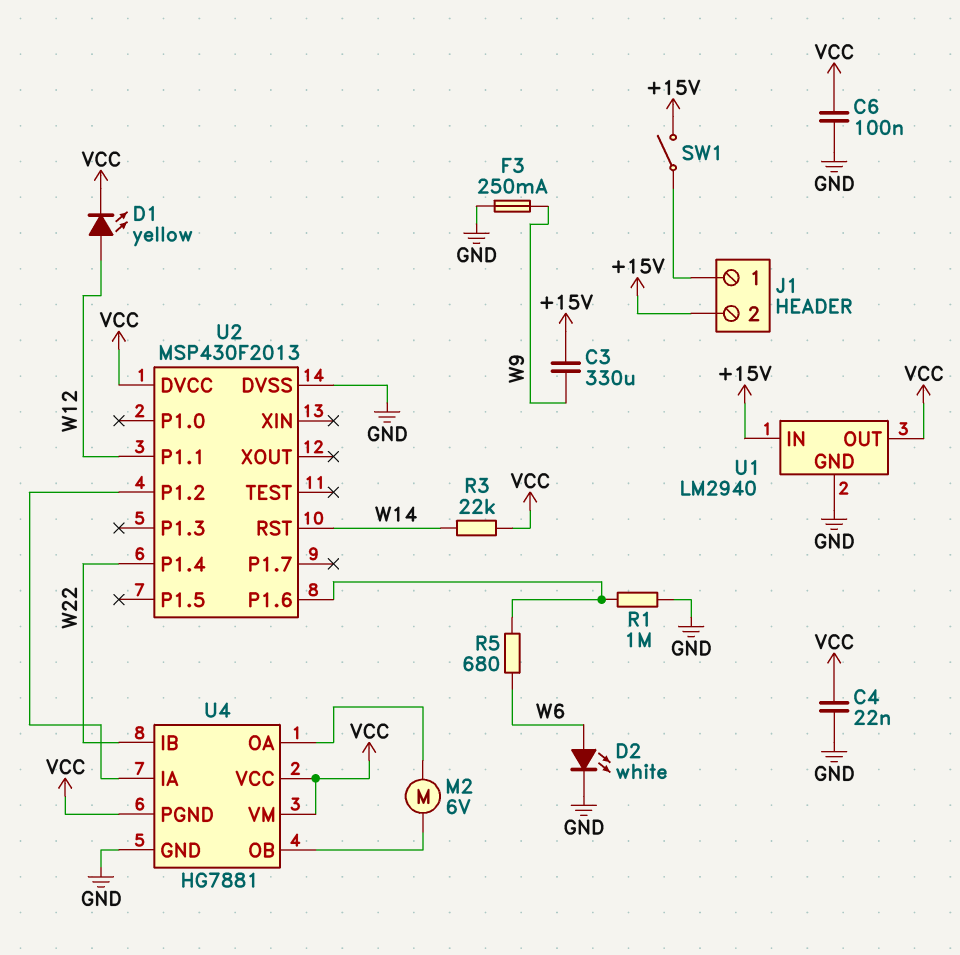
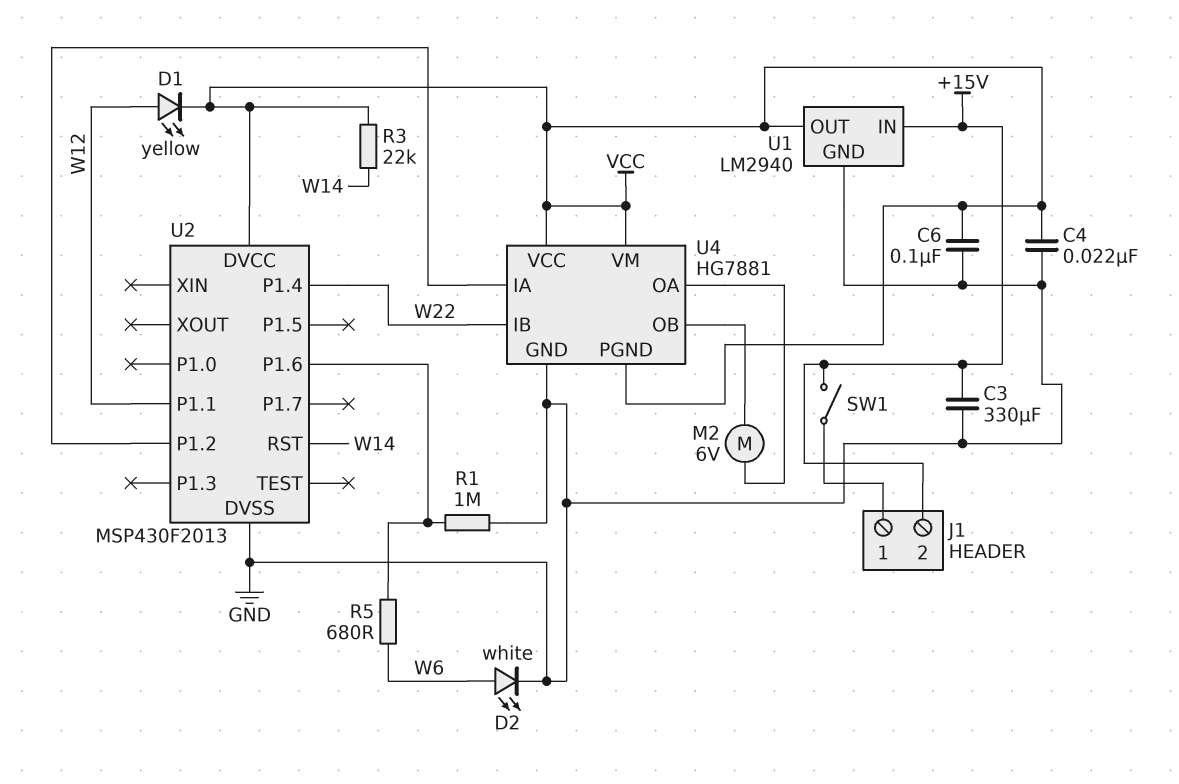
C3: 330uF (+15V, W9) -> 330uF (+15V, GND)
F3: 250mA (GND, W9) -> none

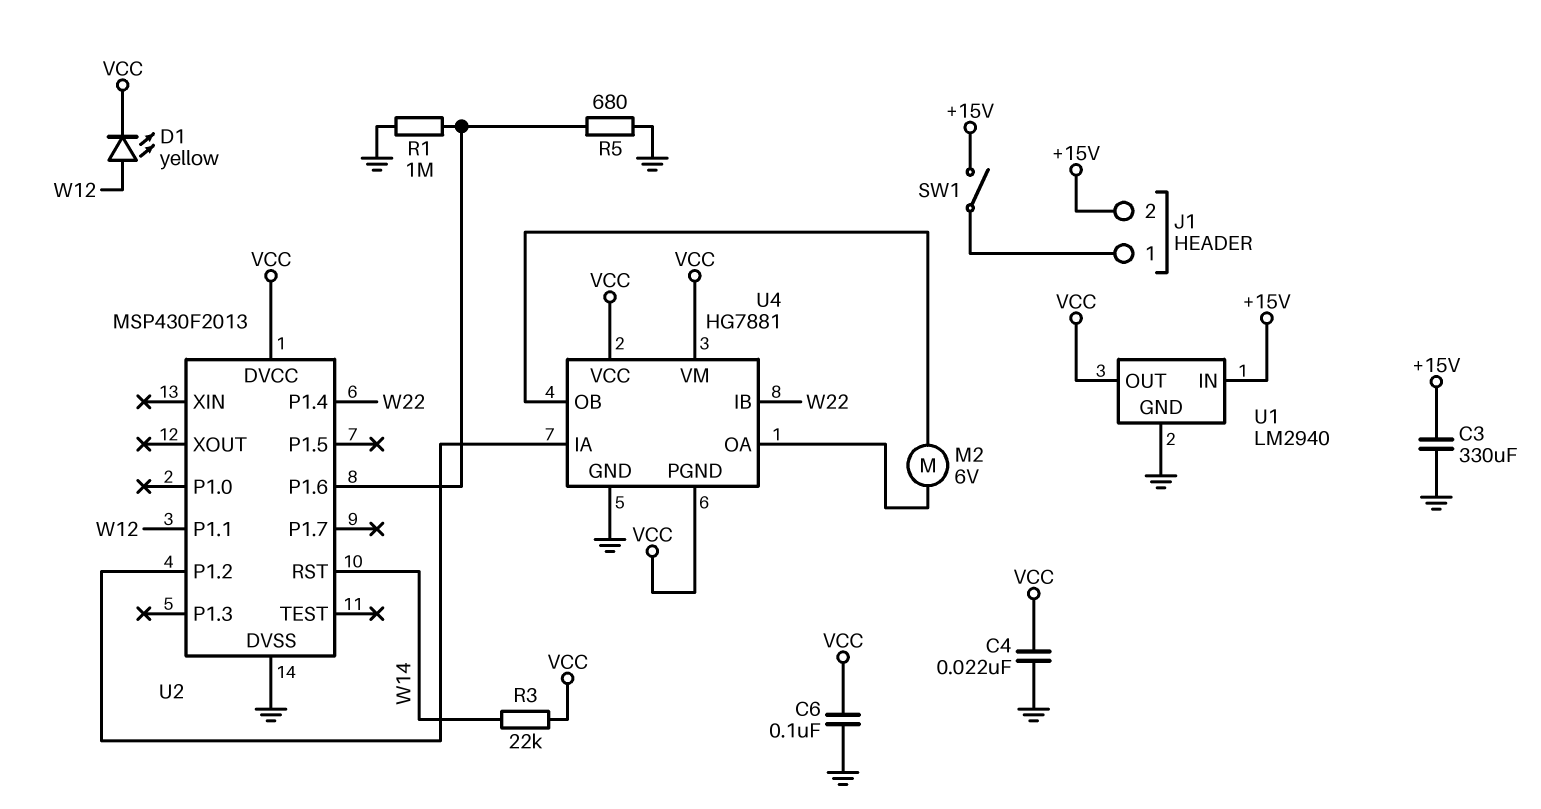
D2: LED white (A W6, K GND) -> none
R5: 680 (U2/P1.6, W6) -> 680 (GND, U2/P1.6)

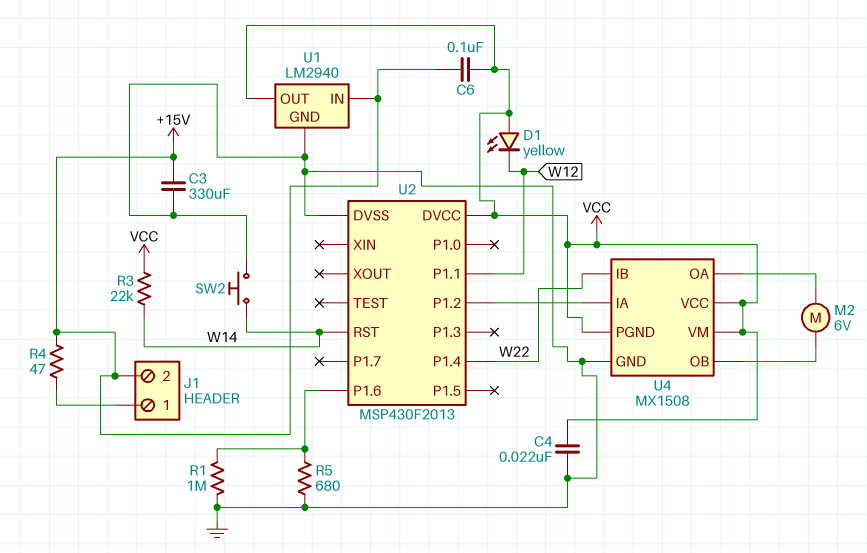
C6: 100nF (GND, VCC) -> 100nF (+15V, VCC)
D1: LED yellow (A W12, K VCC) -> LED yellow (A VCC, K W12)
R4: none -> 47 (+15V, J1/1)
SW1: switch (+15V, J1/1) -> none
SW2: none -> button (GND, W14)
U4: HG7881 -> MX1508

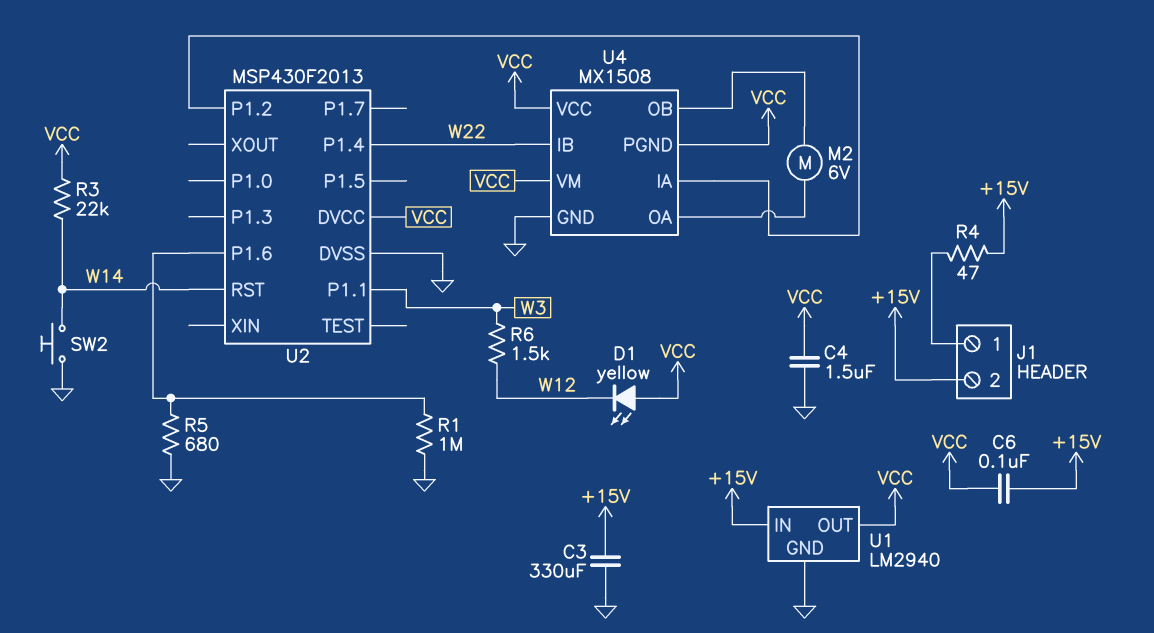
C4: 22nF (GND, VCC) -> 1.5uF (GND, VCC)
R6: none -> 1.5k (W3, W12)
U2 pin P1.1: W12 -> W3

